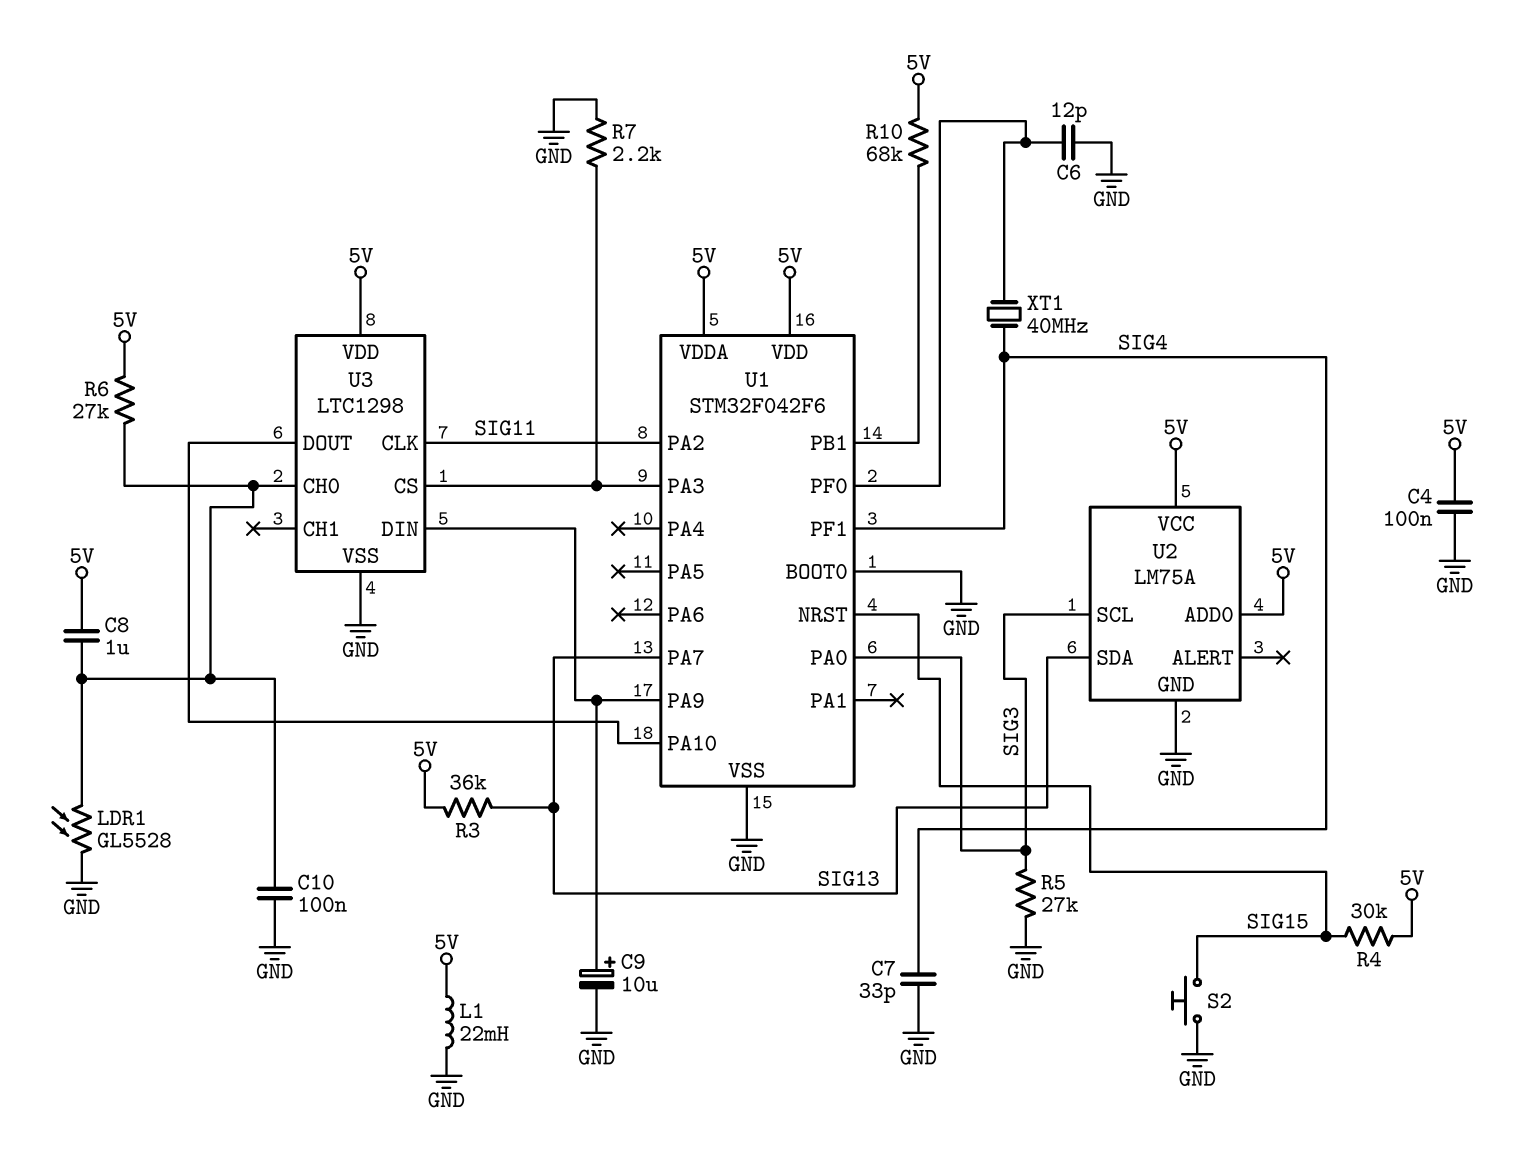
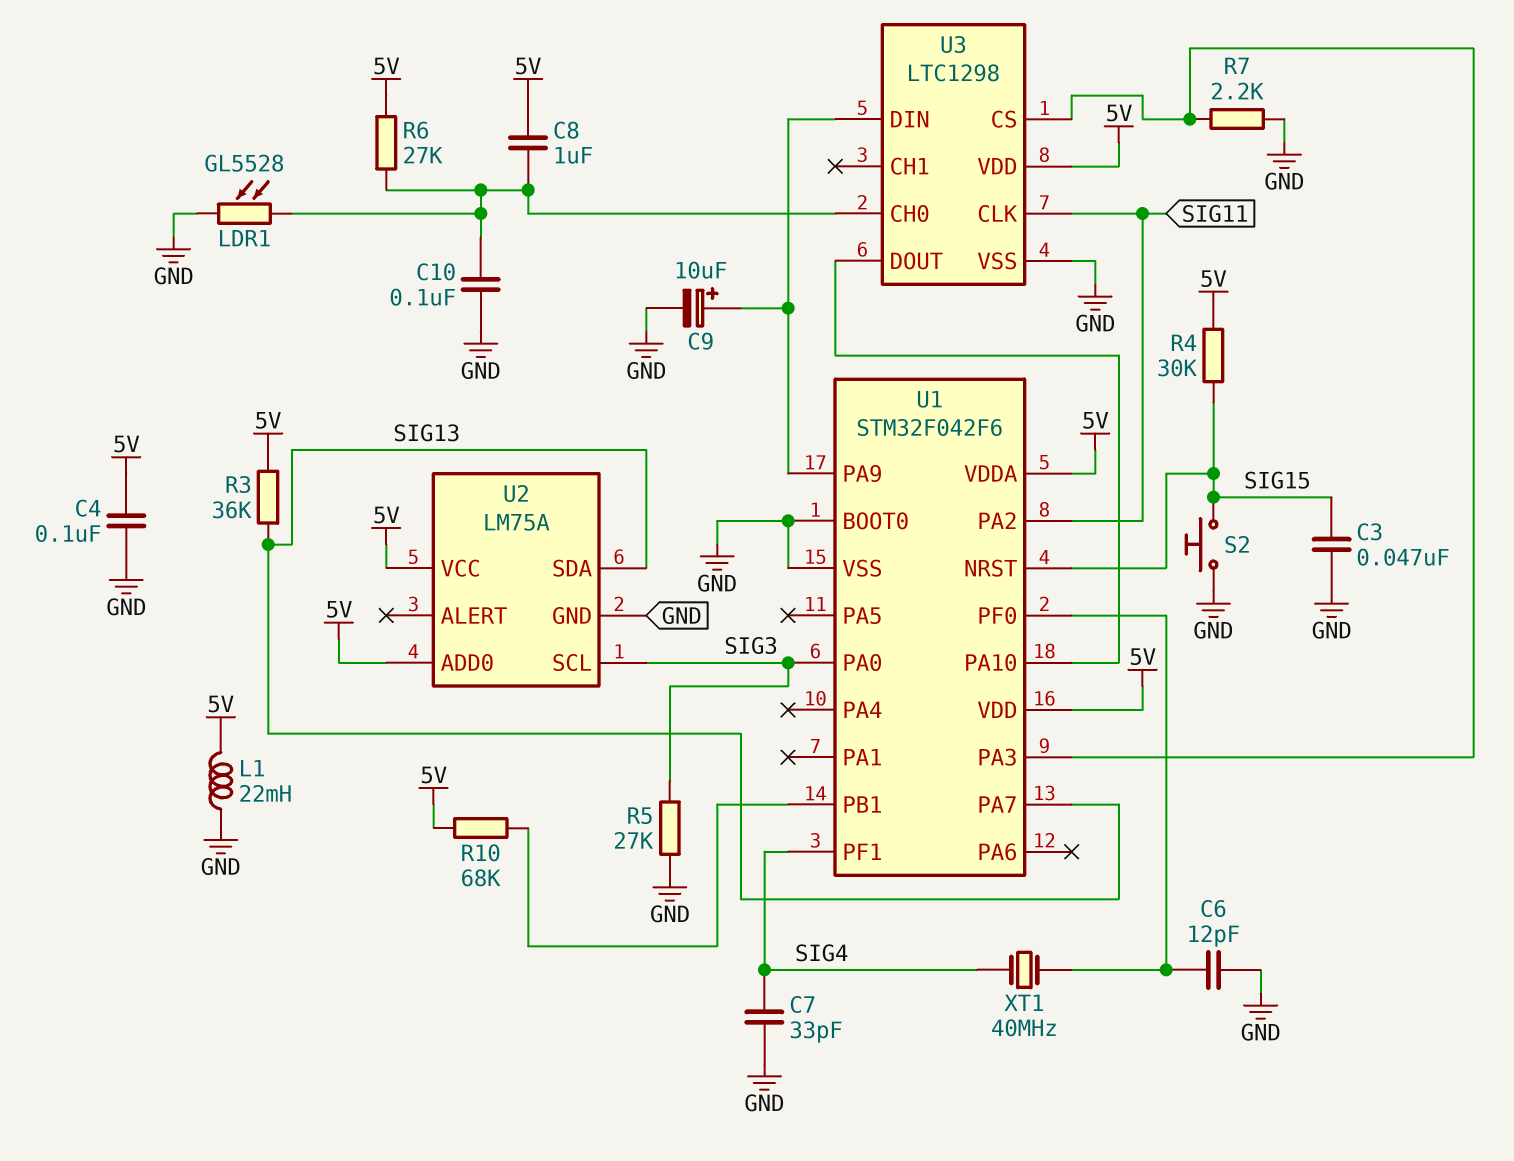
C3: none -> 47nF (GND, SIG15)

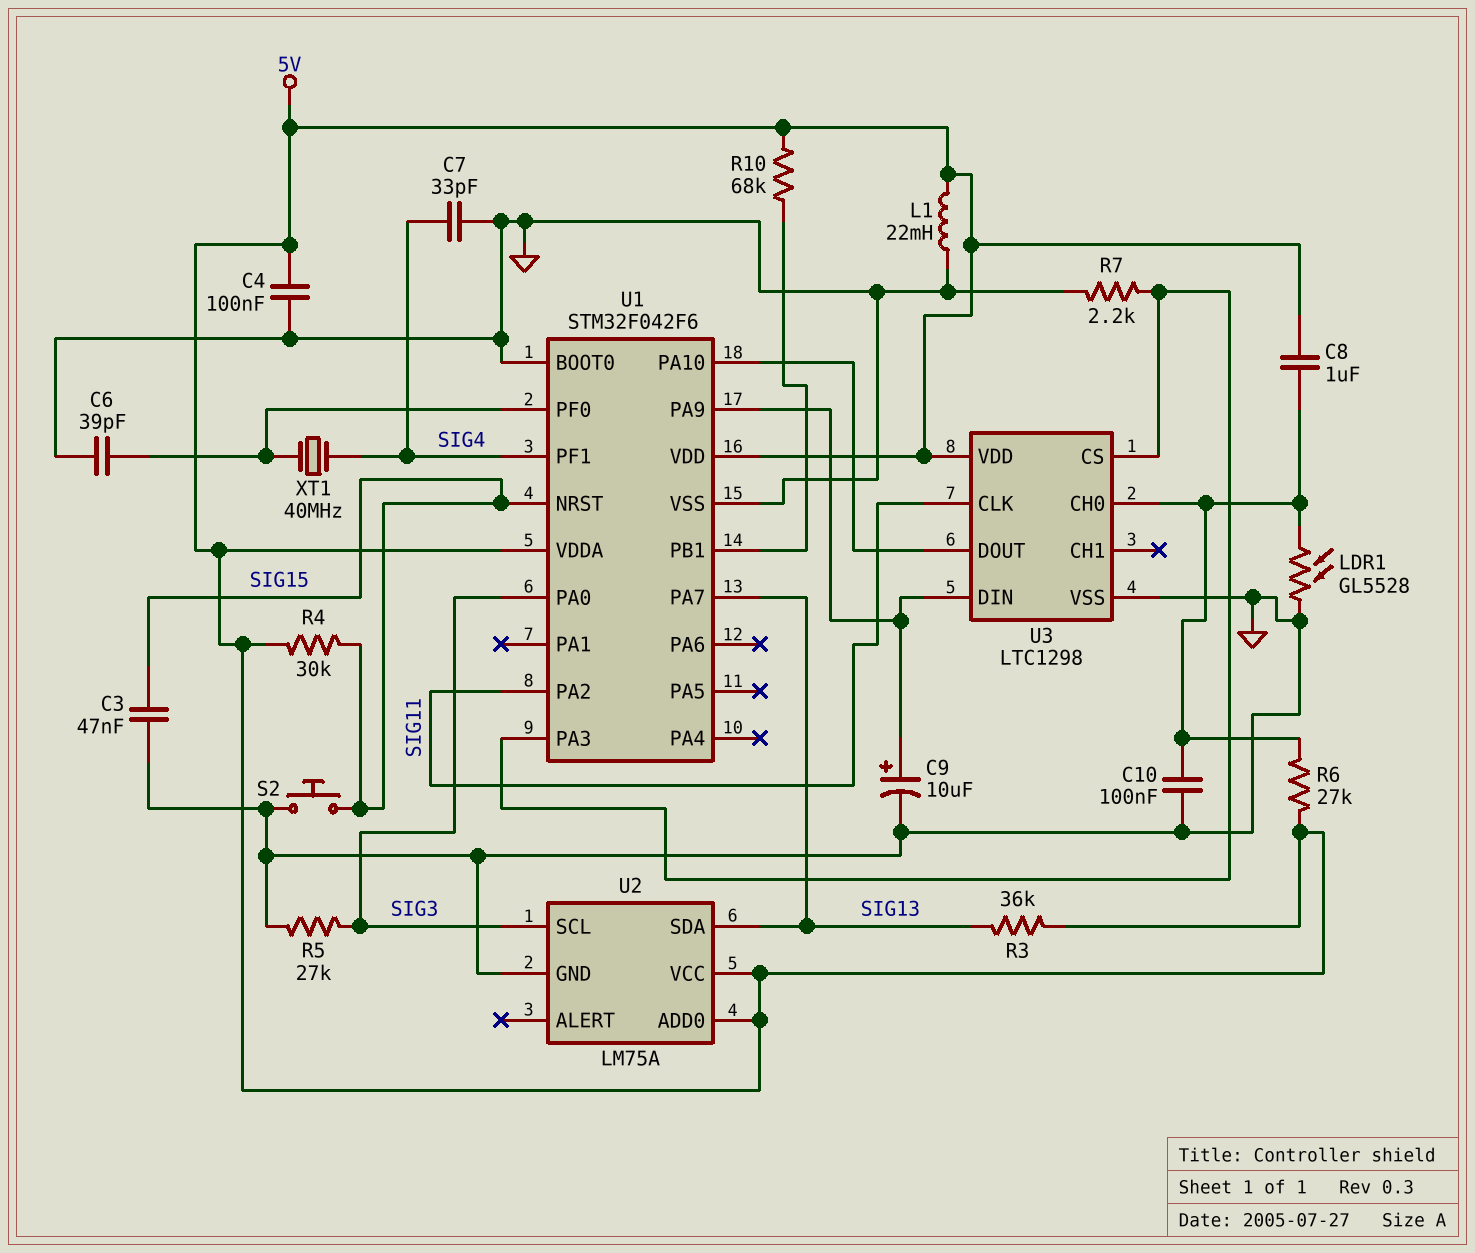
C6: 12pF (GND, U1/PF0) -> 39pF (GND, U1/PF0)

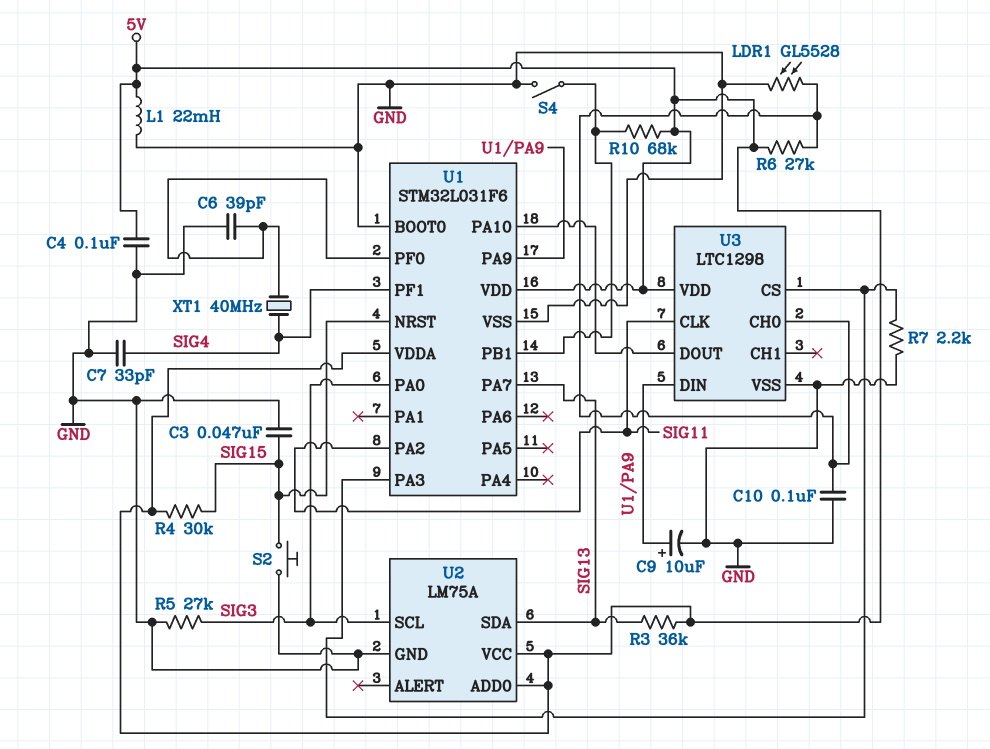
C8: 1uF (5V, U3/CH0) -> none
S4: none -> switch (GND, U1/PB1)
U1: STM32F042F6 -> STM32L031F6

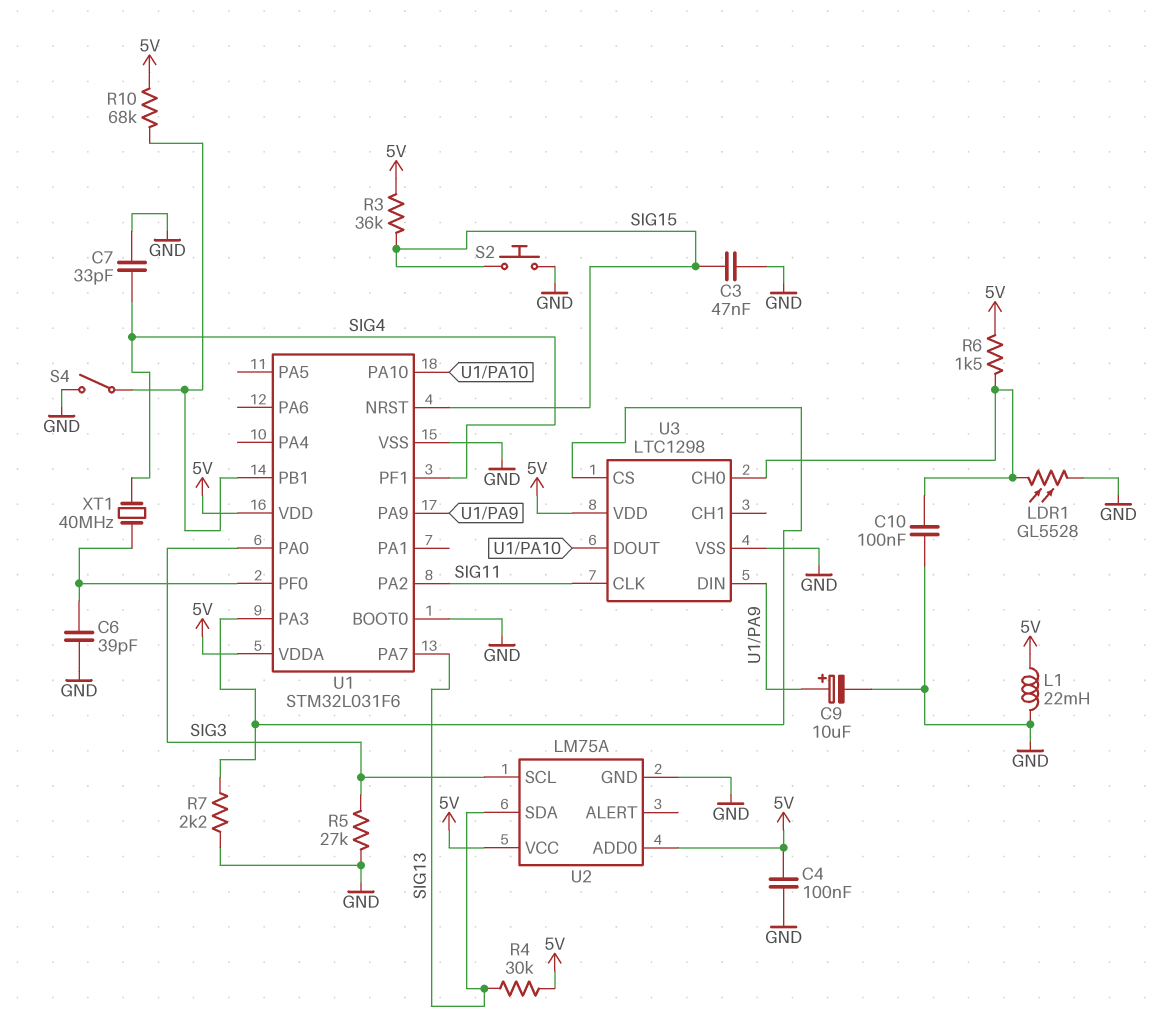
R3: 36k (5V, SIG13) -> 36k (5V, SIG15)
R4: 30k (5V, SIG15) -> 30k (5V, SIG13)
R6: 27k (5V, U3/CH0) -> 1.5k (5V, U3/CH0)

